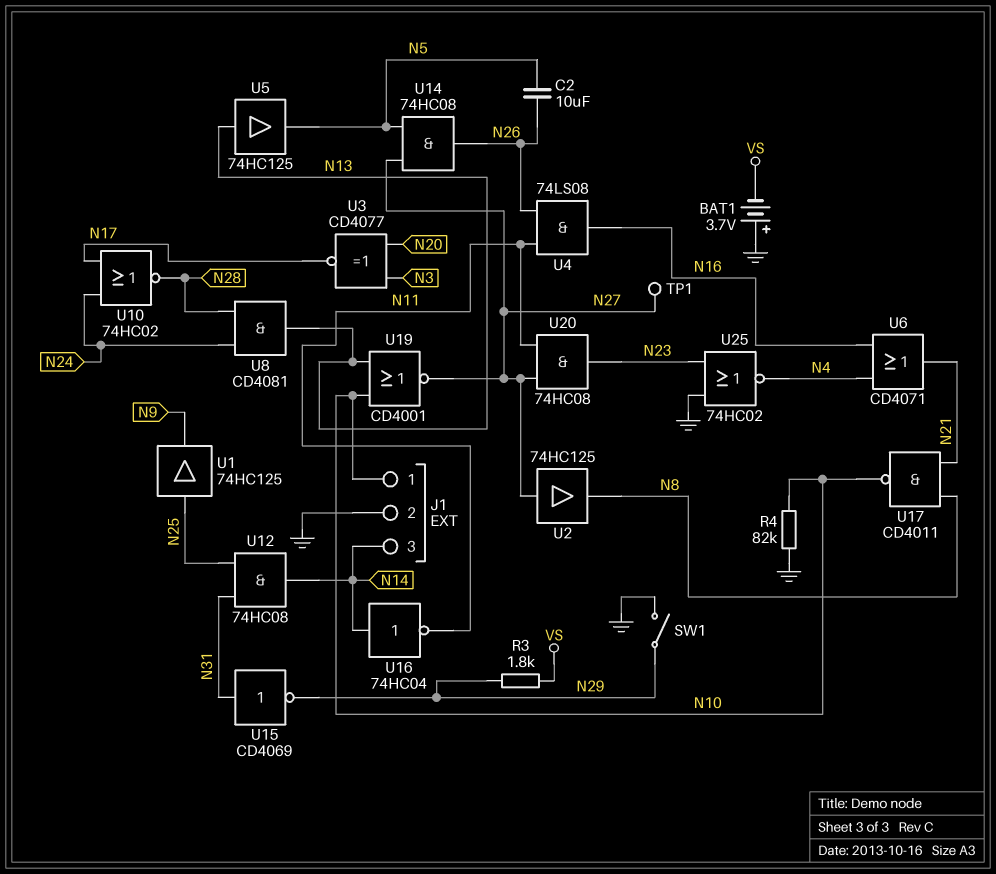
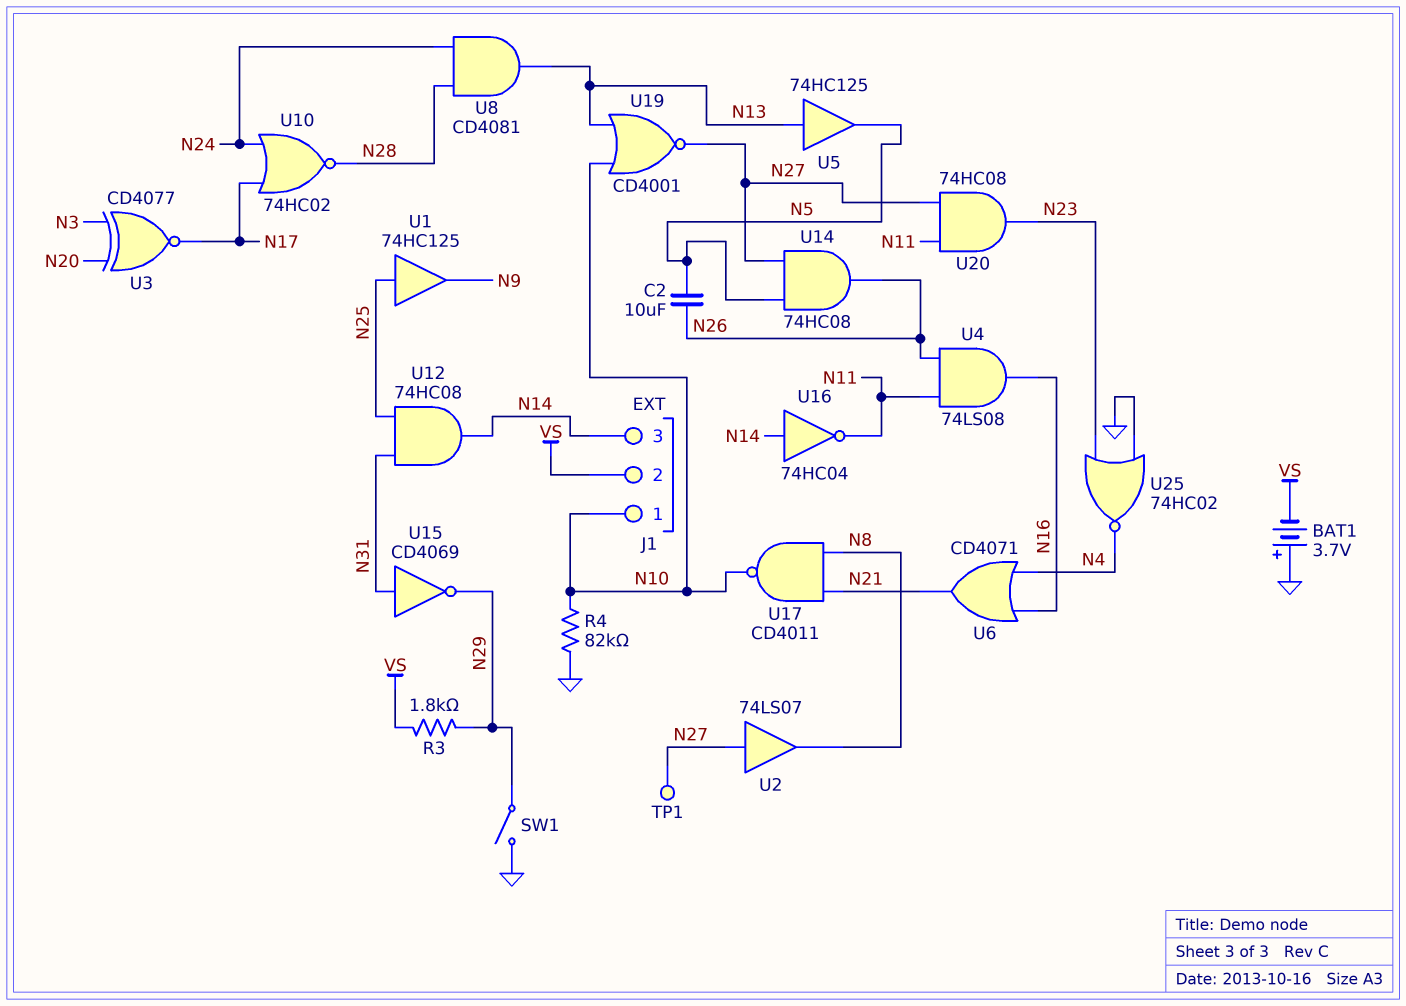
J1 pin 2: GND -> VS
U2: buffer 74HC125 (in N27, out N8) -> buffer 74LS07 (in N27, out N8)

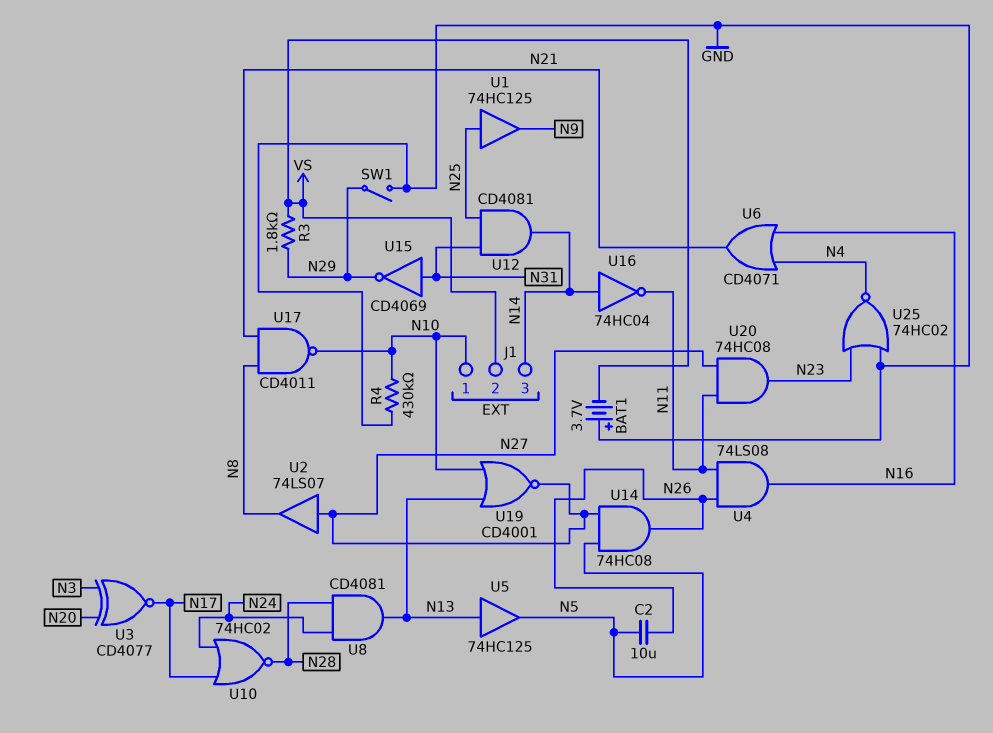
R4: 82k (GND, N10) -> 430k (GND, N10)
TP1: test point (N27) -> none
U12: AND 74HC08 (in N25, in N31, out N14) -> AND CD4081 (in N25, in N31, out N14)

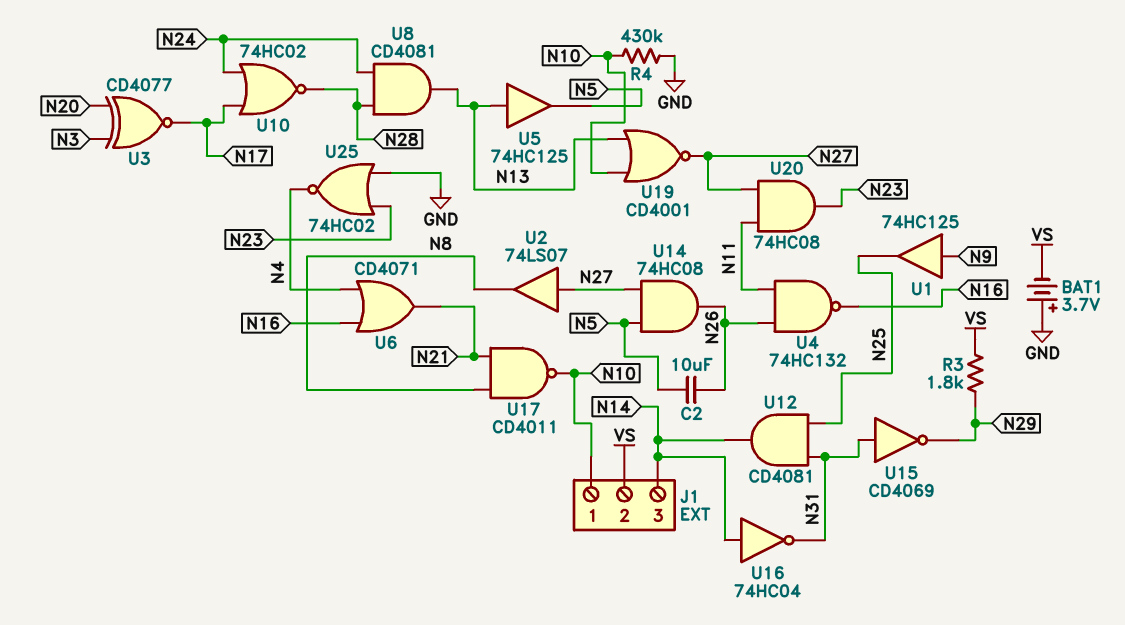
SW1: switch (GND, N29) -> none
U1: buffer 74HC125 (in N25, out N9) -> buffer 74HC125 (in N9, out N25)
U4: AND 74LS08 (in N11, in N26, out N16) -> NAND 74HC132 (in N11, in N26, out N16)
U16: NOT 74HC04 (in N14, out N11) -> NOT 74HC04 (in N14, out N31)

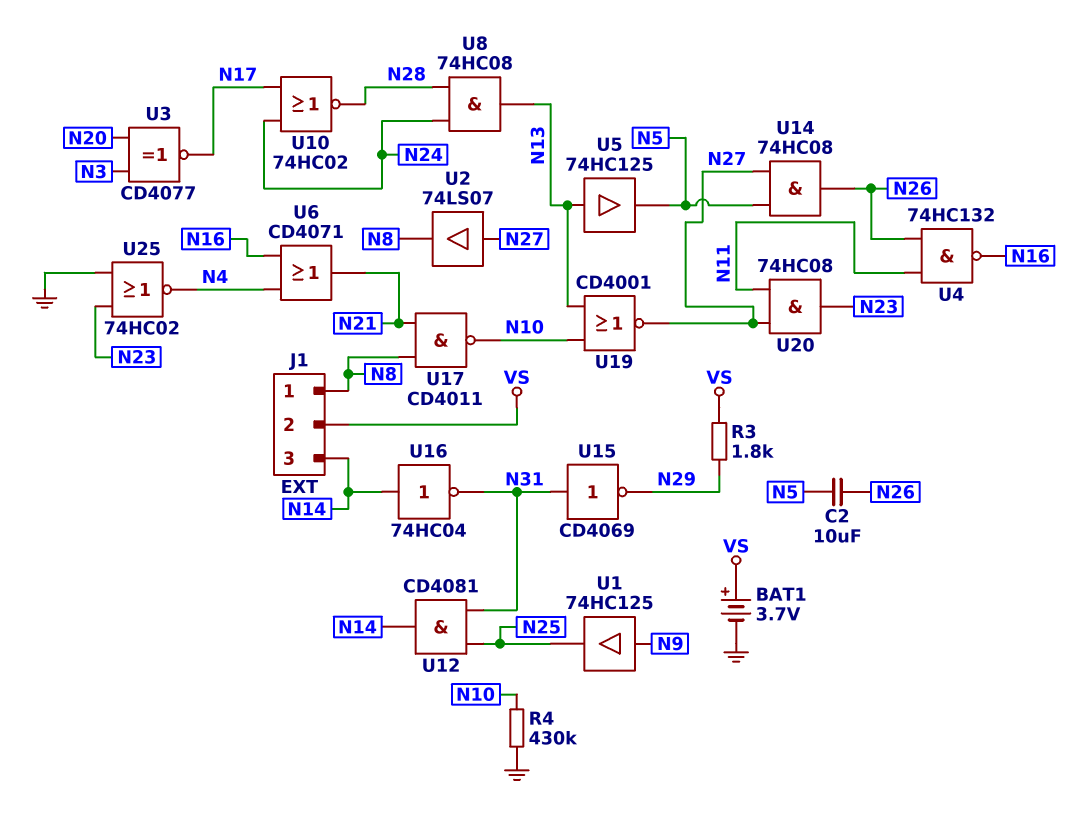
BAT1: 3.7V (plus GND, minus VS) -> 3.7V (plus VS, minus GND)
J1 pin 1: N10 -> N8
U8: AND CD4081 (in N24, in N28, out N13) -> AND 74HC08 (in N24, in N28, out N13)

